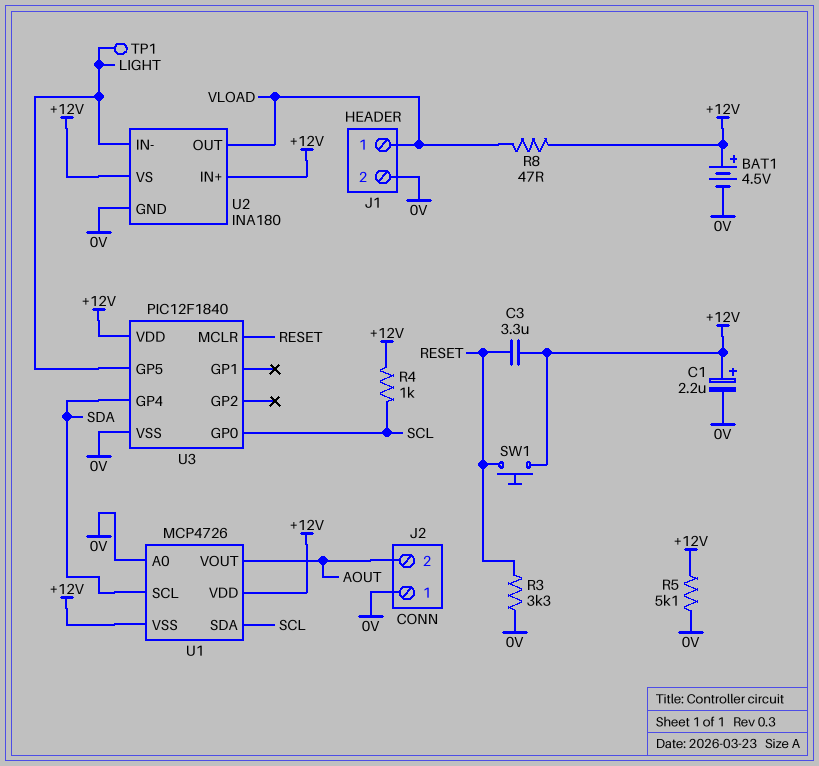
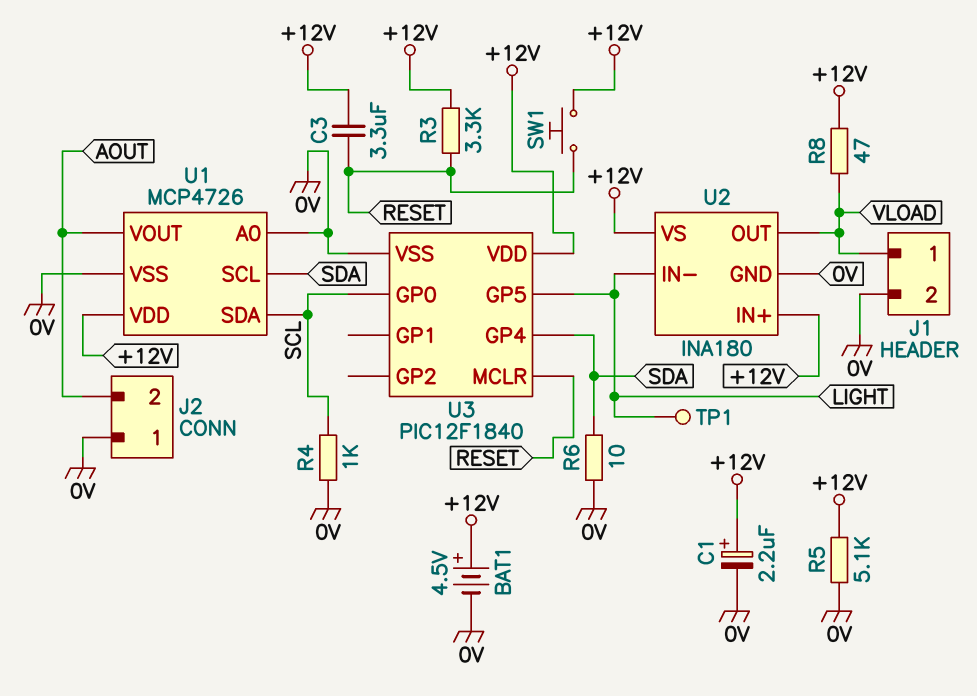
R3: 3.3k (0V, RESET) -> 3.3k (+12V, RESET)
R4: 1k (+12V, SCL) -> 1k (0V, SCL)
R6: none -> 10 (0V, SDA)
U1 pin VSS: +12V -> 0V

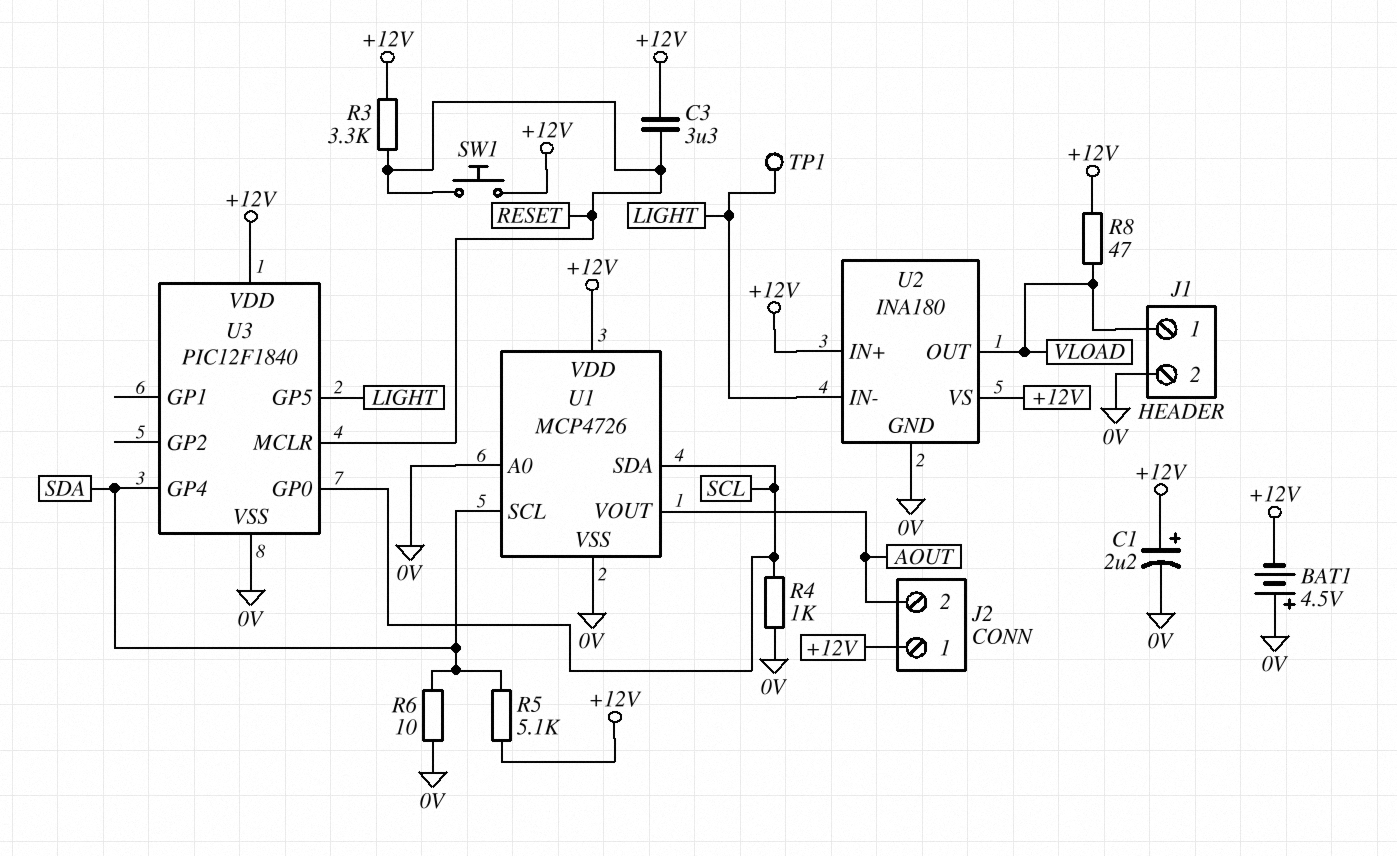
BAT1: 4.5V (plus +12V, minus 0V) -> 4.5V (plus 0V, minus +12V)
J2 pin 1: 0V -> +12V
R5: 5.1k (+12V, 0V) -> 5.1k (+12V, SDA)

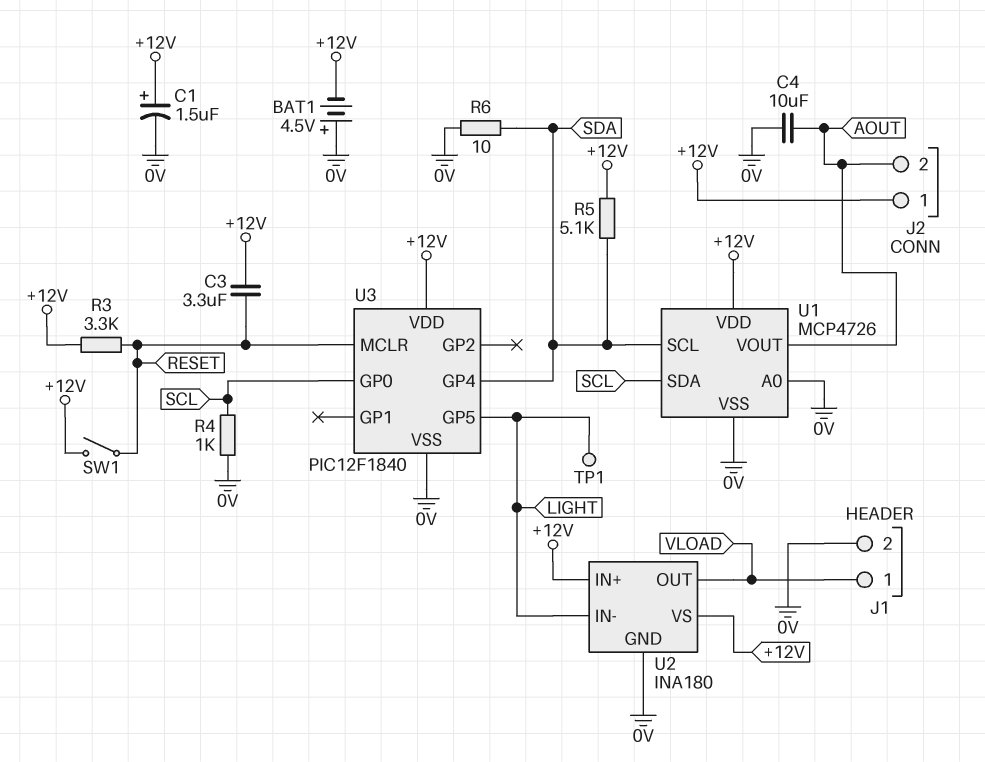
C1: 2.2uF (plus +12V, minus 0V) -> 1.5uF (plus +12V, minus 0V)
C4: none -> 10uF (0V, AOUT)
R8: 47 (+12V, VLOAD) -> none
SW1: button (+12V, RESET) -> switch (+12V, RESET)

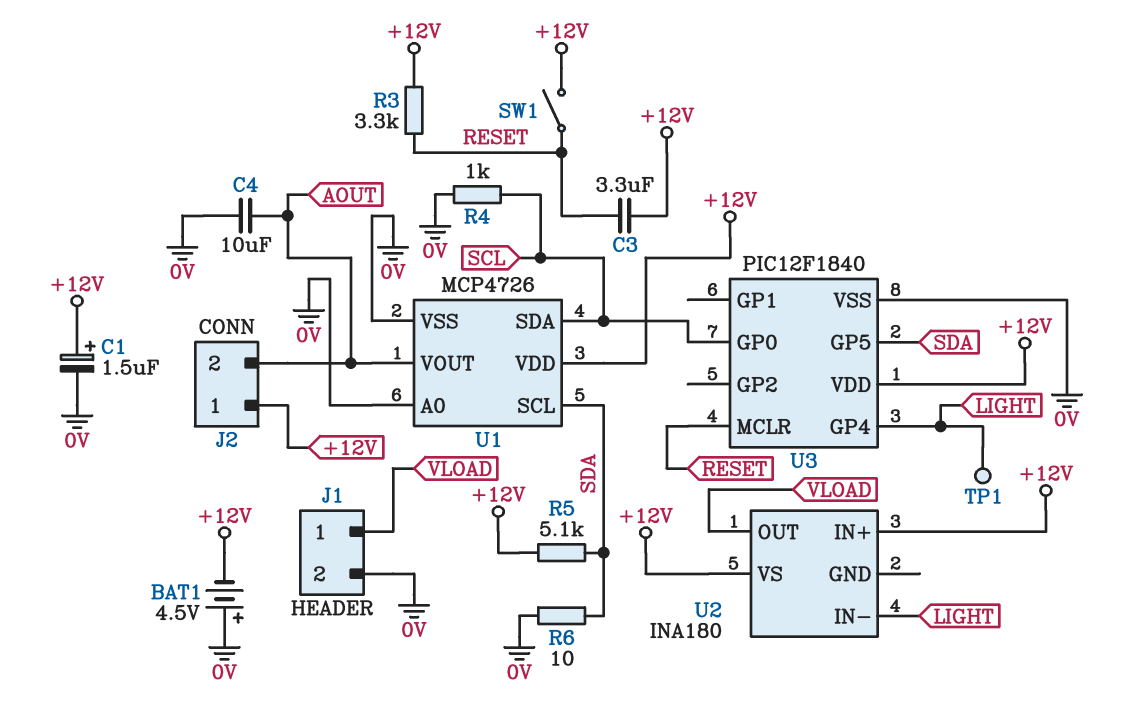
U2 pin GND: 0V -> none
U3 pin GP4: SDA -> LIGHT
U3 pin GP5: LIGHT -> SDA

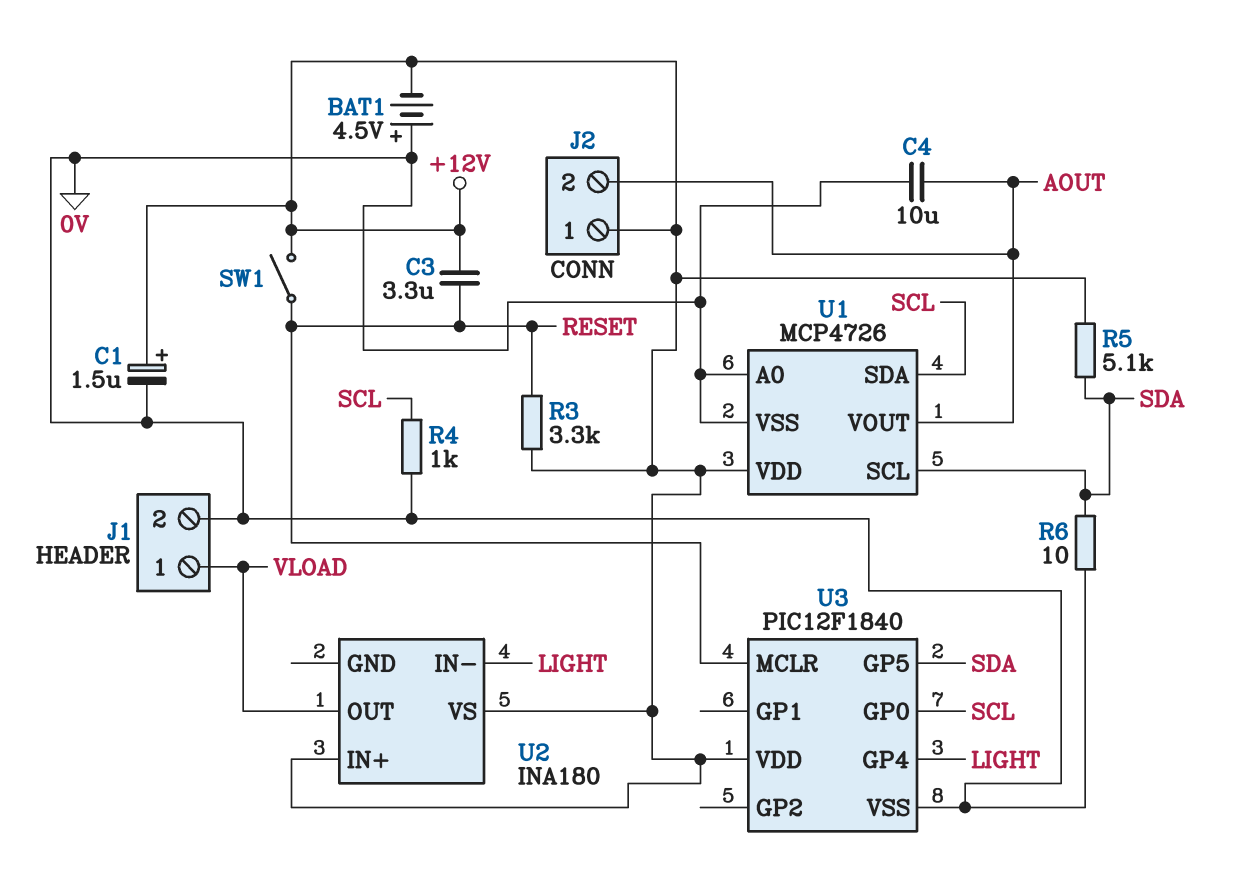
TP1: test point (LIGHT) -> none

